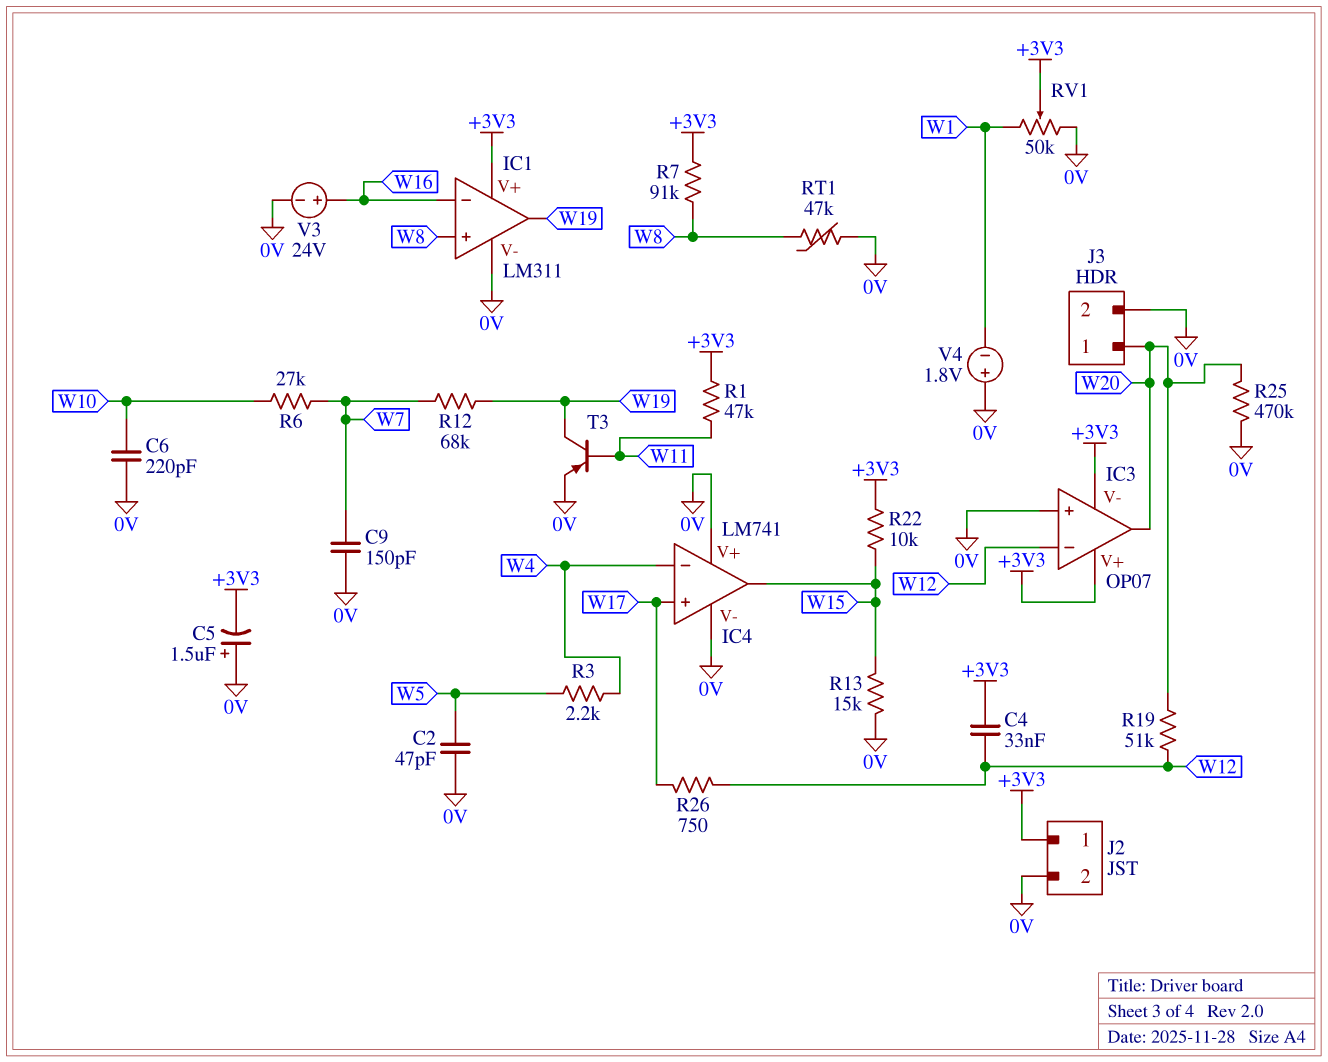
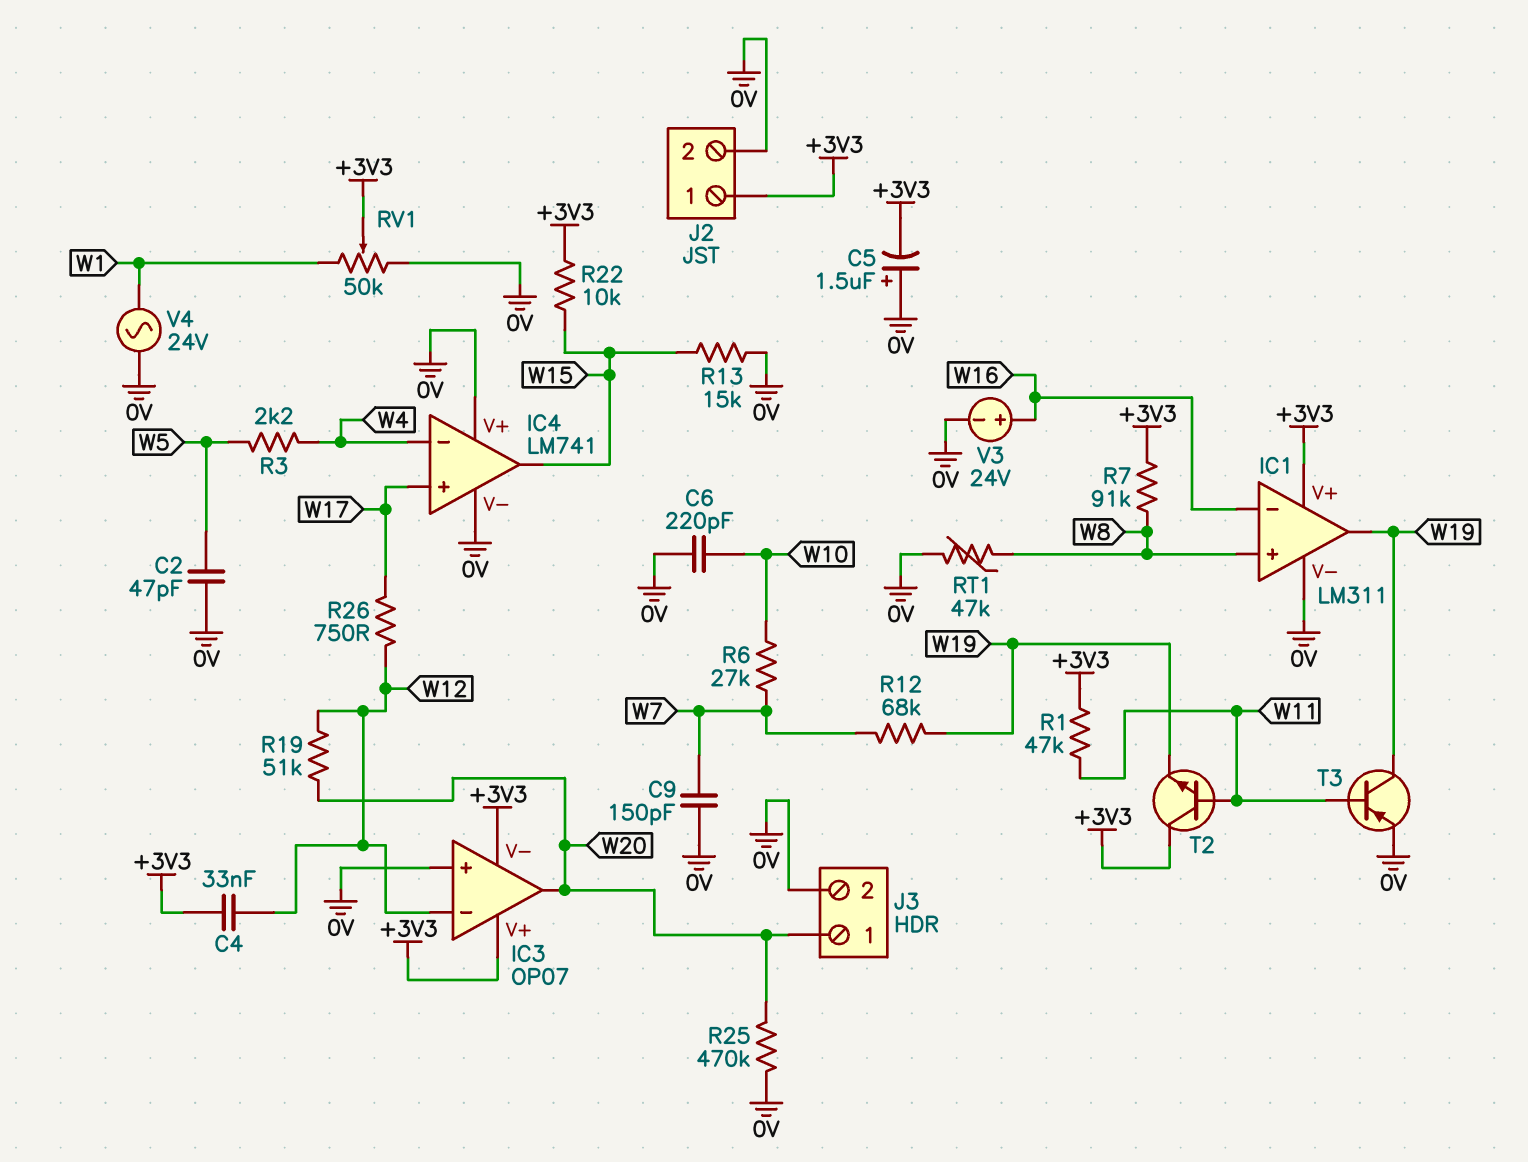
T2: none -> NPN (B W11, C +3V3, E W19)
V4: 1.8V (plus 0V, minus W1) -> AC 24V (0V, W1)

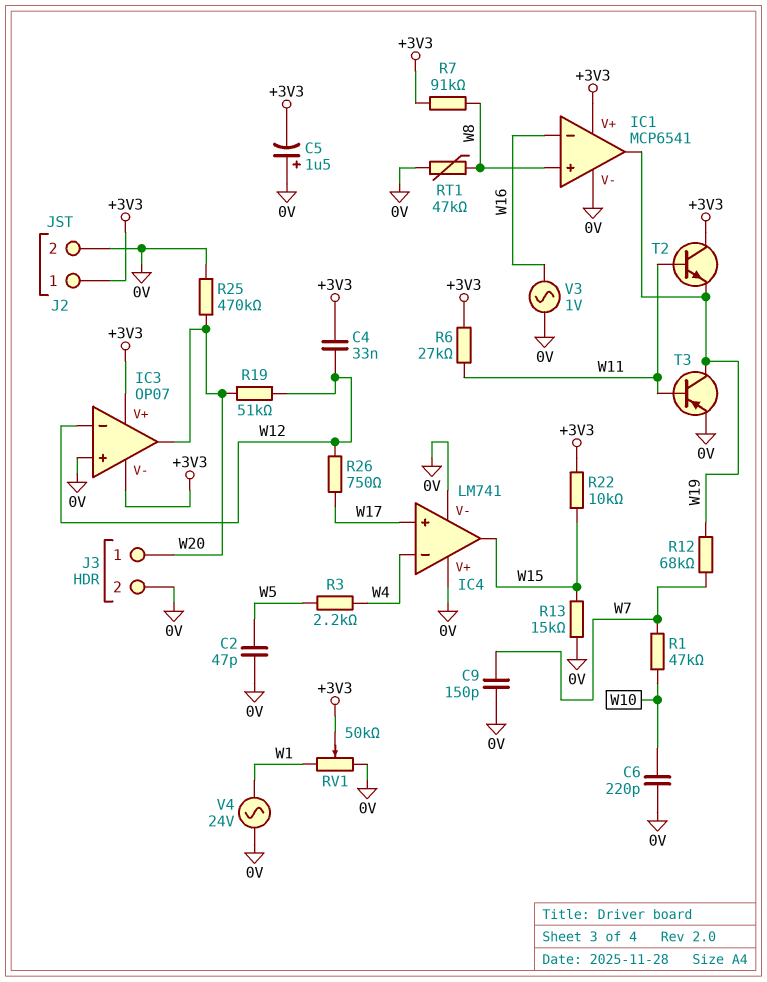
IC1: LM311 -> MCP6541
R1: 47k (+3V3, W11) -> 47k (W7, W10)
R6: 27k (W7, W10) -> 27k (+3V3, W11)
V3: 24V (plus W16, minus 0V) -> AC 1V (0V, W16)

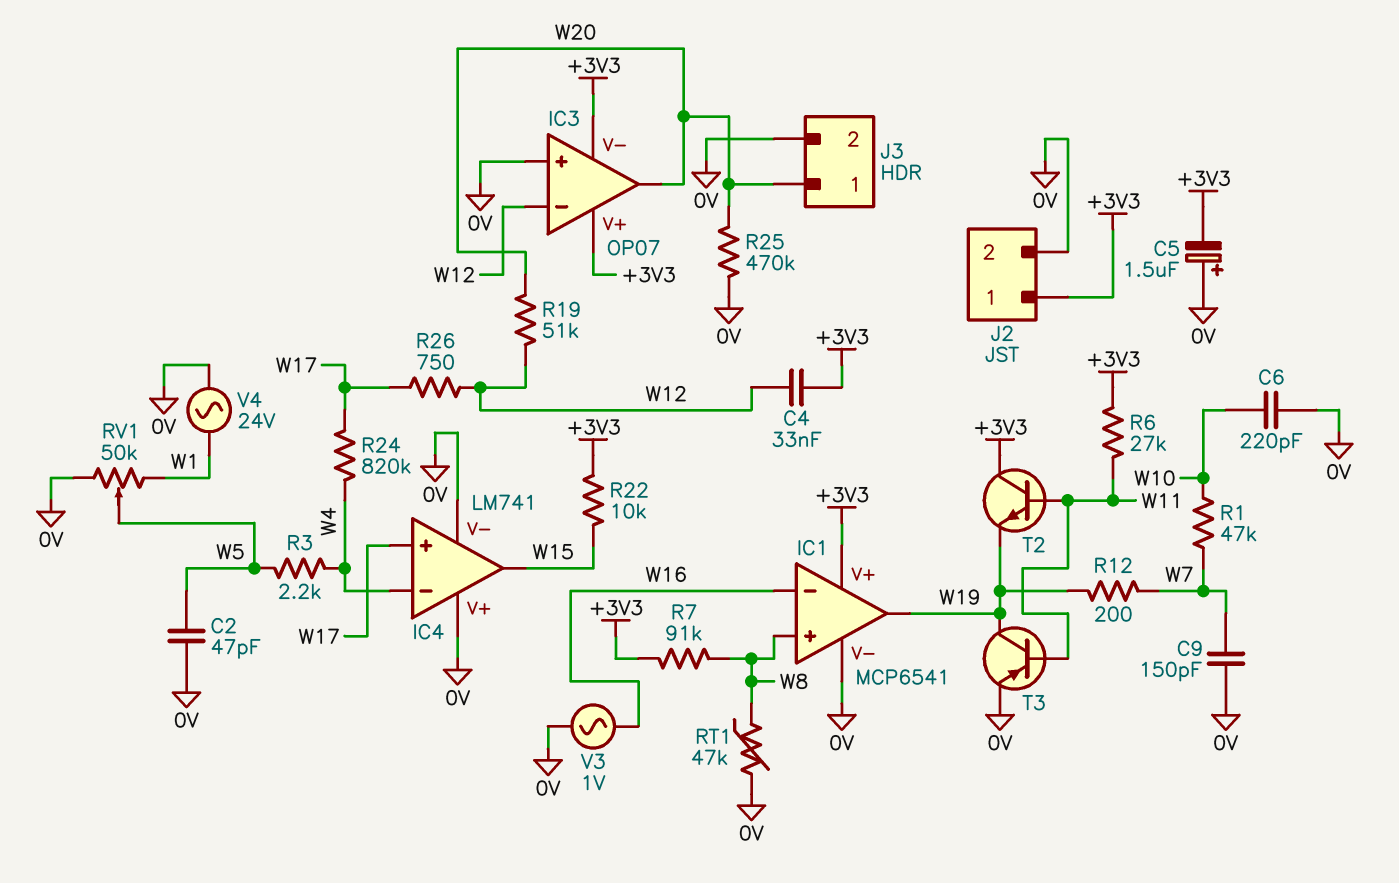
R12: 68k (W7, W19) -> 200 (W7, W19)
R13: 15k (0V, W15) -> none
R24: none -> 820k (W4, W17)
RV1: 50k (0V, W1, wiper +3V3) -> 50k (0V, W1, wiper W5)

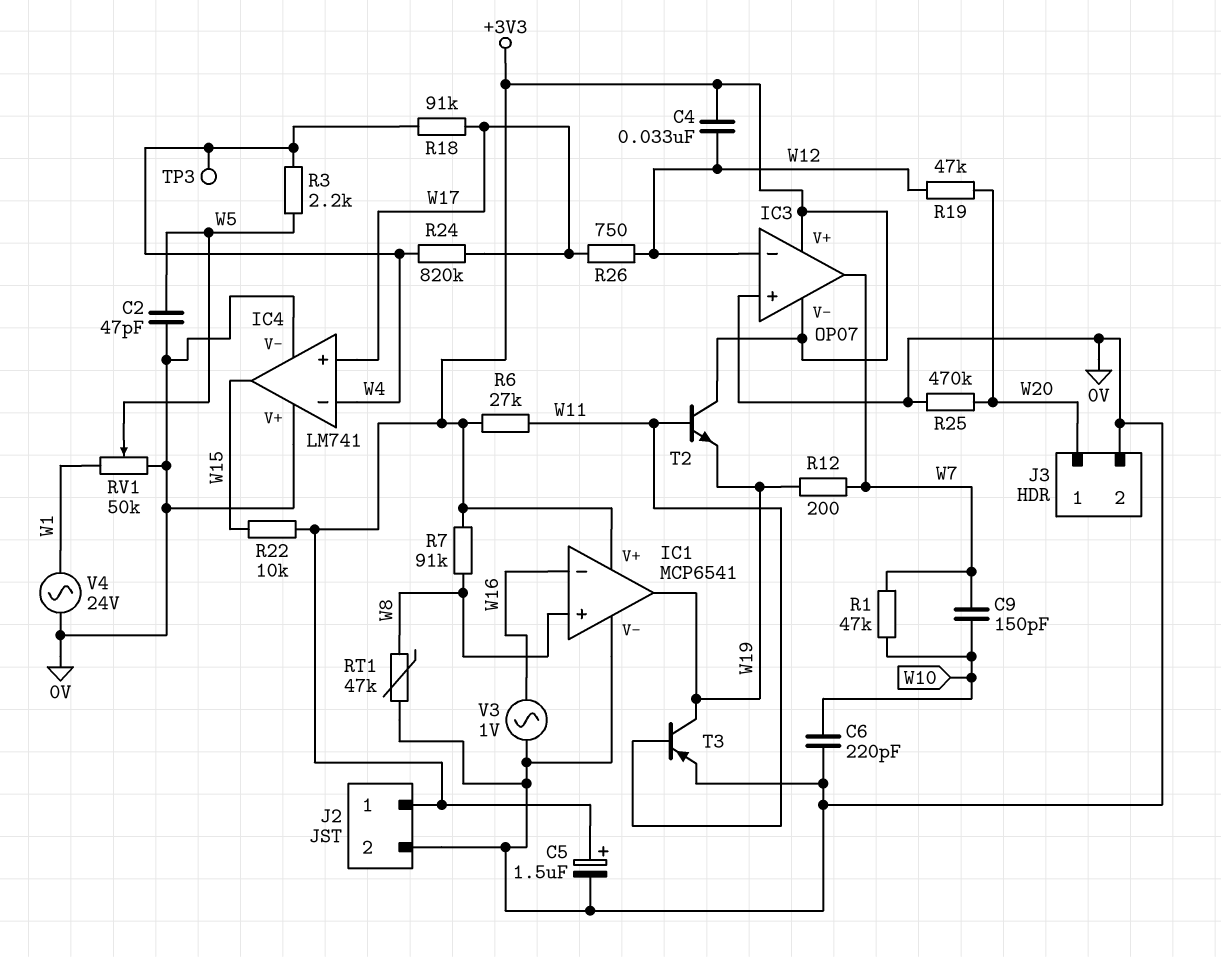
C5: 1.5uF (plus 0V, minus +3V3) -> 1.5uF (plus +3V3, minus 0V)
C9: 150pF (0V, W7) -> 150pF (W7, W10)
IC3 pin out: W20 -> W7
R18: none -> 91k (W4, W17)
R19: 51k (W12, W20) -> 47k (W12, W20)
TP3: none -> test point (W4)

